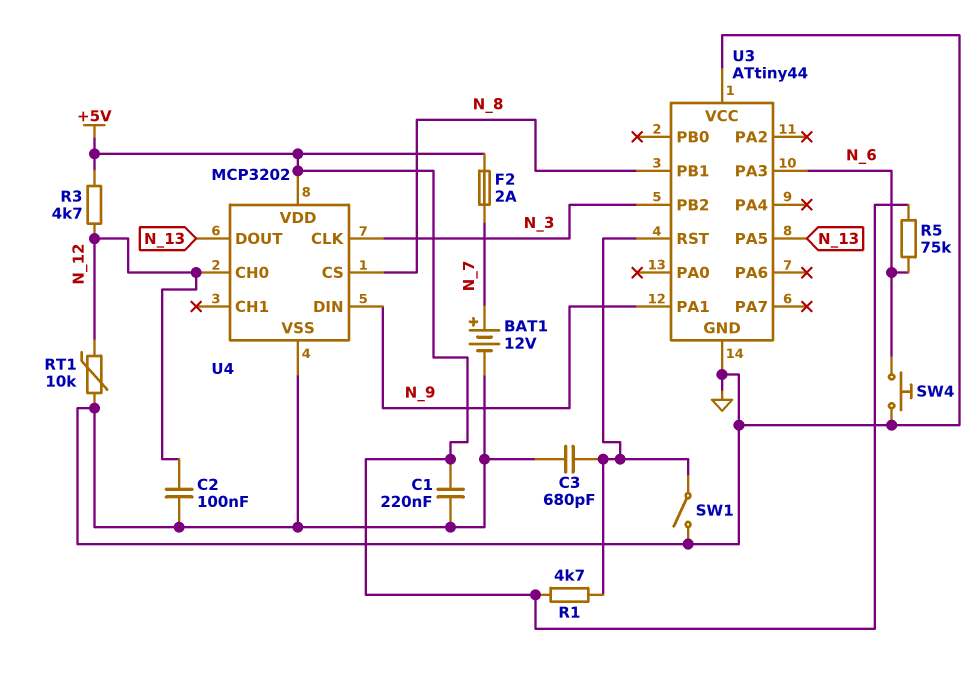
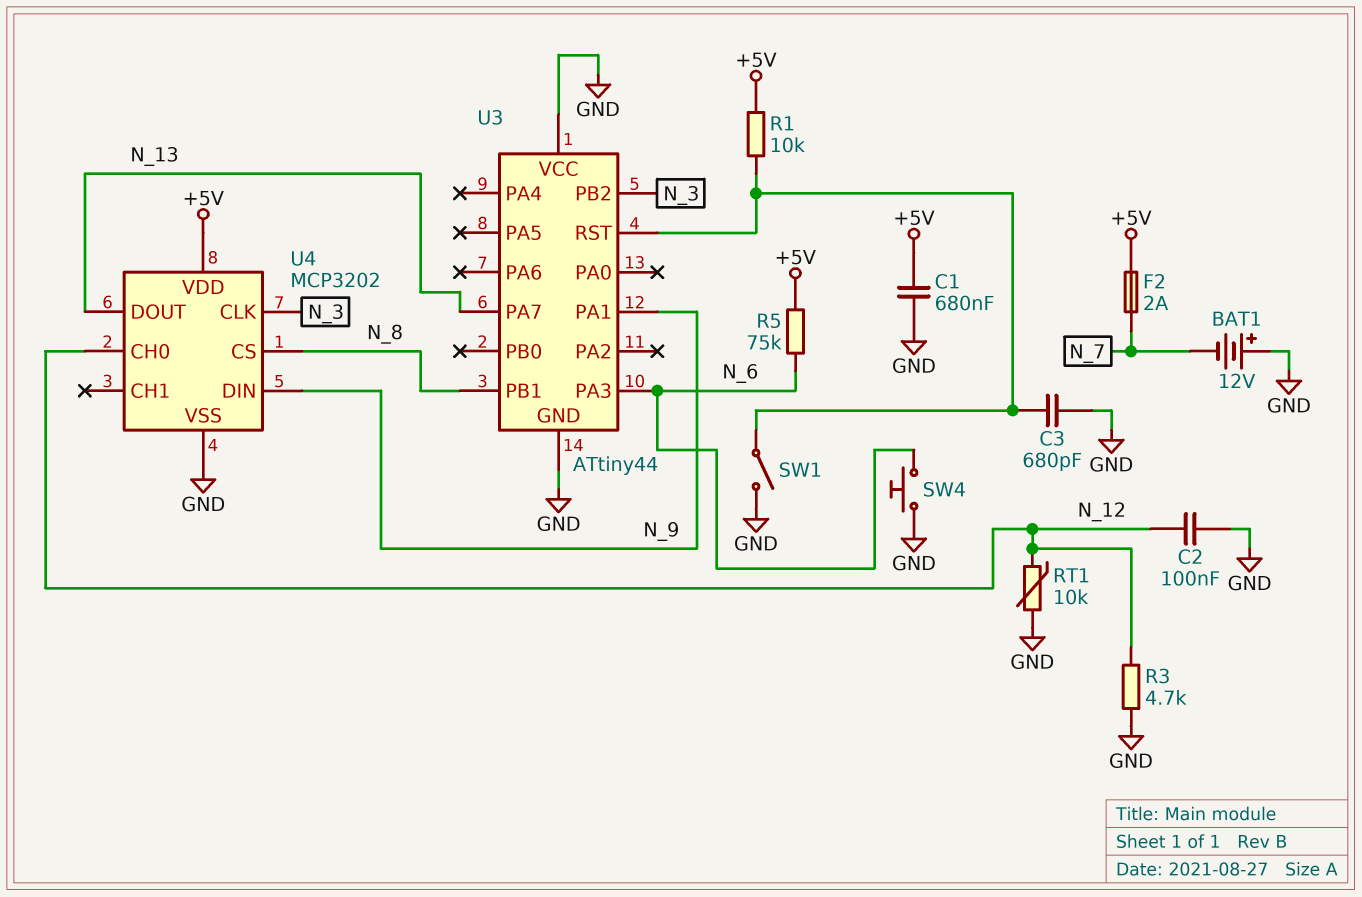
BAT1: 12V (plus N_7, minus GND) -> 12V (plus GND, minus N_7)
C1: 220nF (+5V, GND) -> 680nF (+5V, GND)
R1: 4.7k (+5V, U3/RST) -> 10k (+5V, U3/RST)
R3: 4.7k (+5V, N_12) -> 4.7k (GND, N_12)
U3 pin PA5: N_13 -> none
U3 pin PA7: none -> N_13

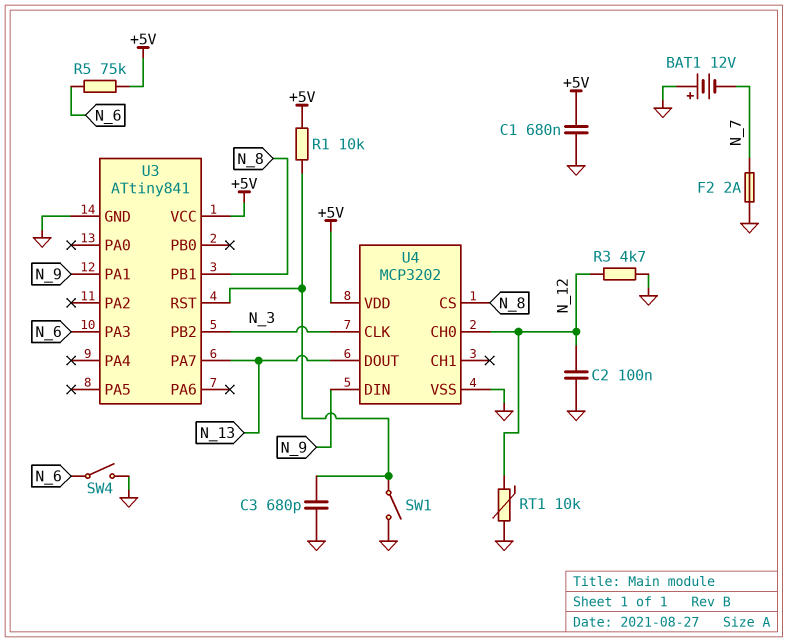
F2: 2A (+5V, N_7) -> 2A (GND, N_7)
SW4: button (GND, N_6) -> switch (GND, N_6)
U3: ATtiny44 -> ATtiny841
U3 pin VCC: GND -> +5V

